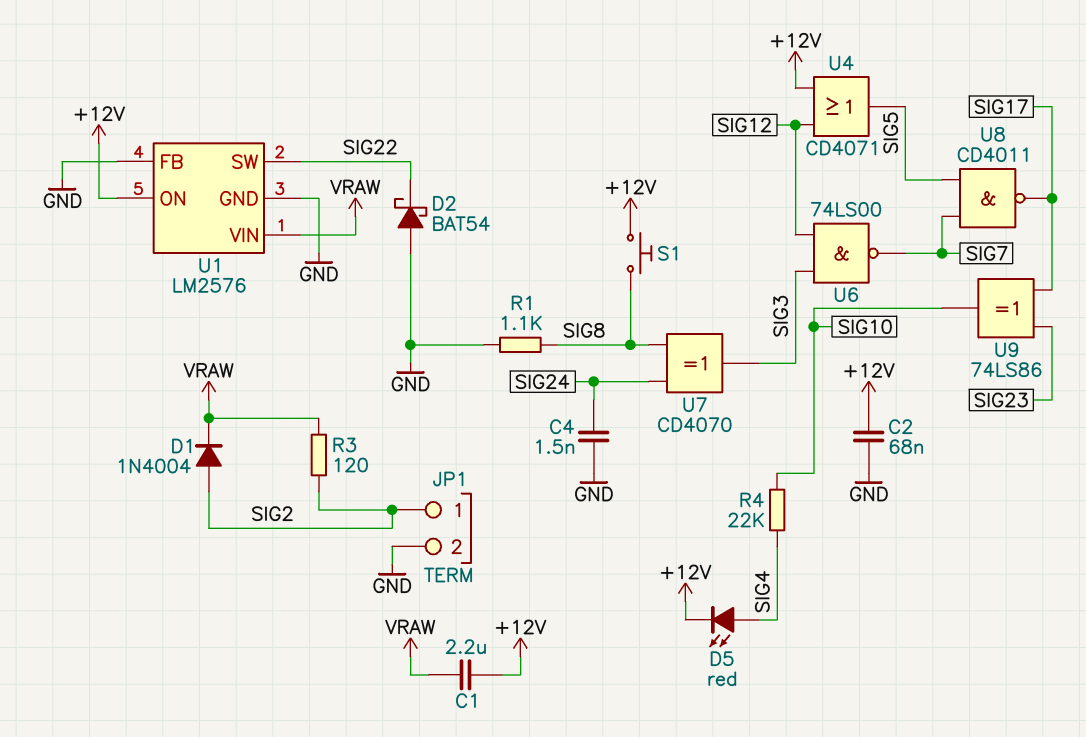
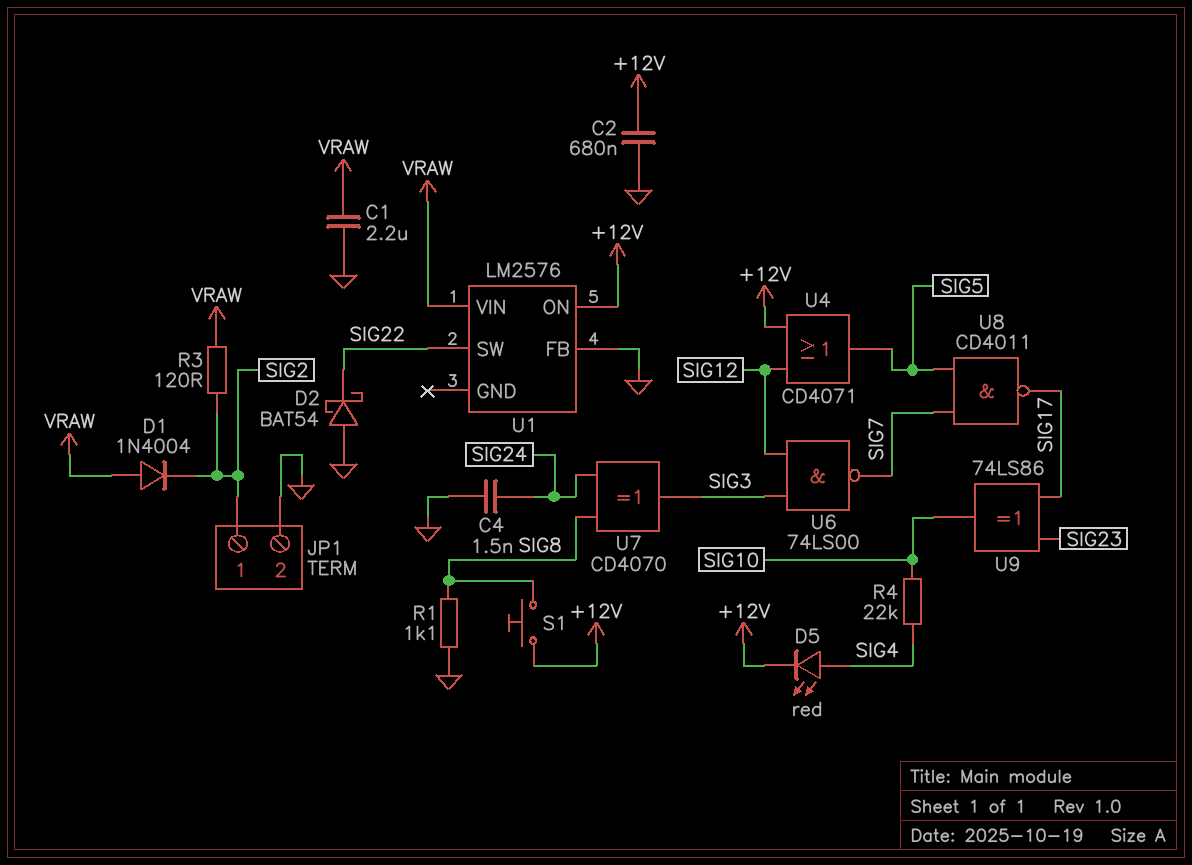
C1: 2.2uF (+12V, VRAW) -> 2.2uF (GND, VRAW)
C2: 68nF (+12V, GND) -> 680nF (+12V, GND)
D1: diode 1N4004 (A SIG2, K VRAW) -> diode 1N4004 (A VRAW, K SIG2)
U1 pin GND: GND -> none

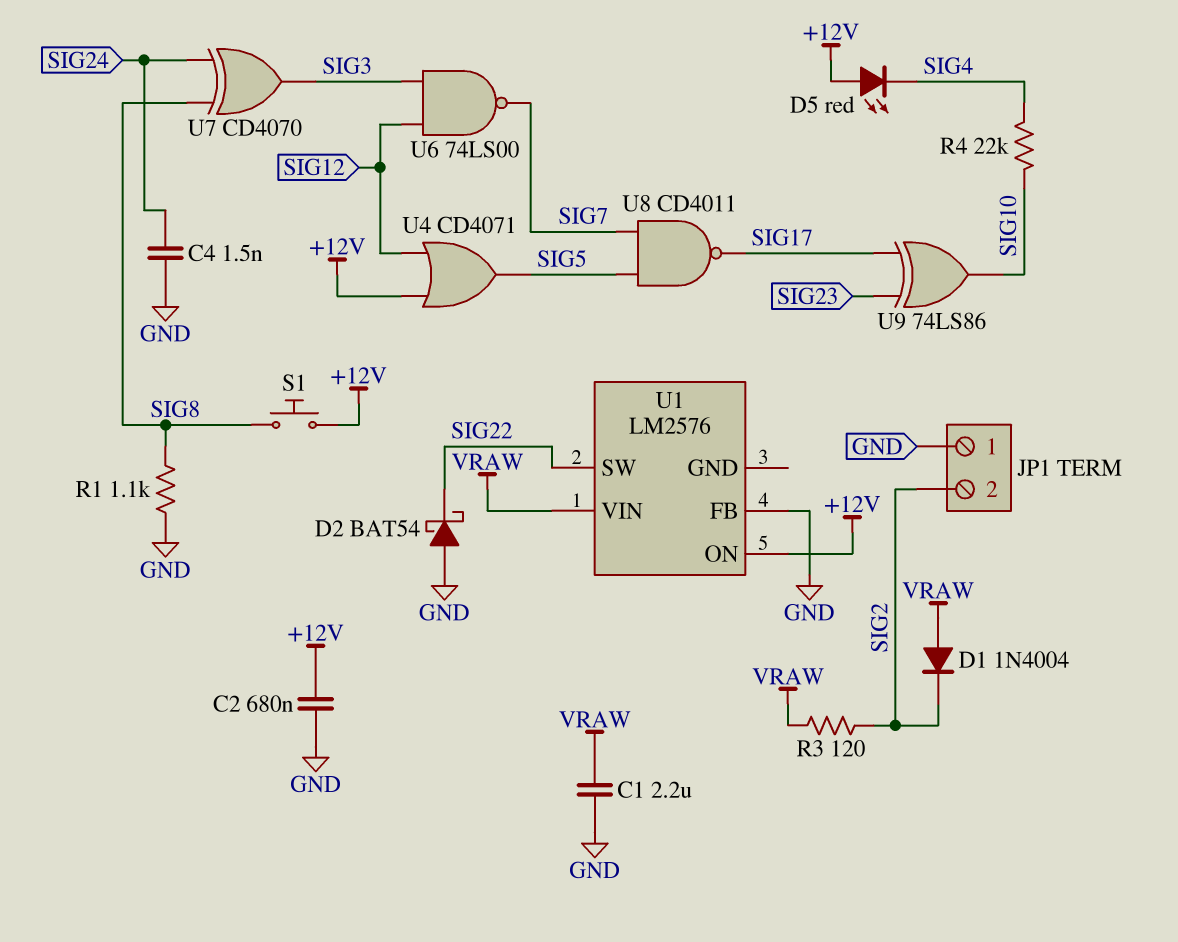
D5: LED red (A SIG4, K +12V) -> LED red (A +12V, K SIG4)
JP1 pin 1: SIG2 -> GND
JP1 pin 2: GND -> SIG2

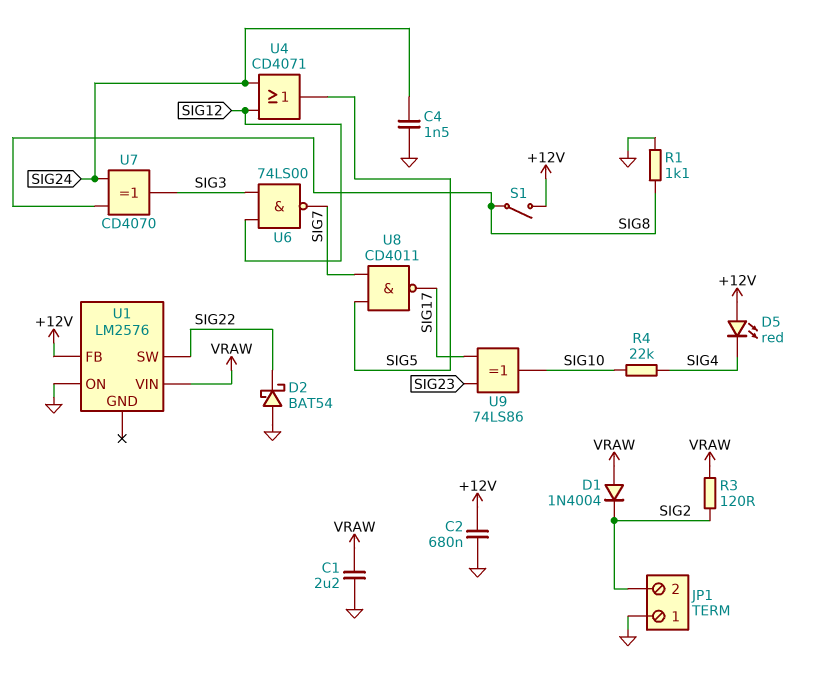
S1: button (+12V, SIG8) -> switch (+12V, SIG8)
U1 pin FB: GND -> +12V
U1 pin ON: +12V -> GND
U4: OR CD4071 (in +12V, in SIG12, out SIG5) -> OR CD4071 (in SIG12, in SIG24, out SIG5)

